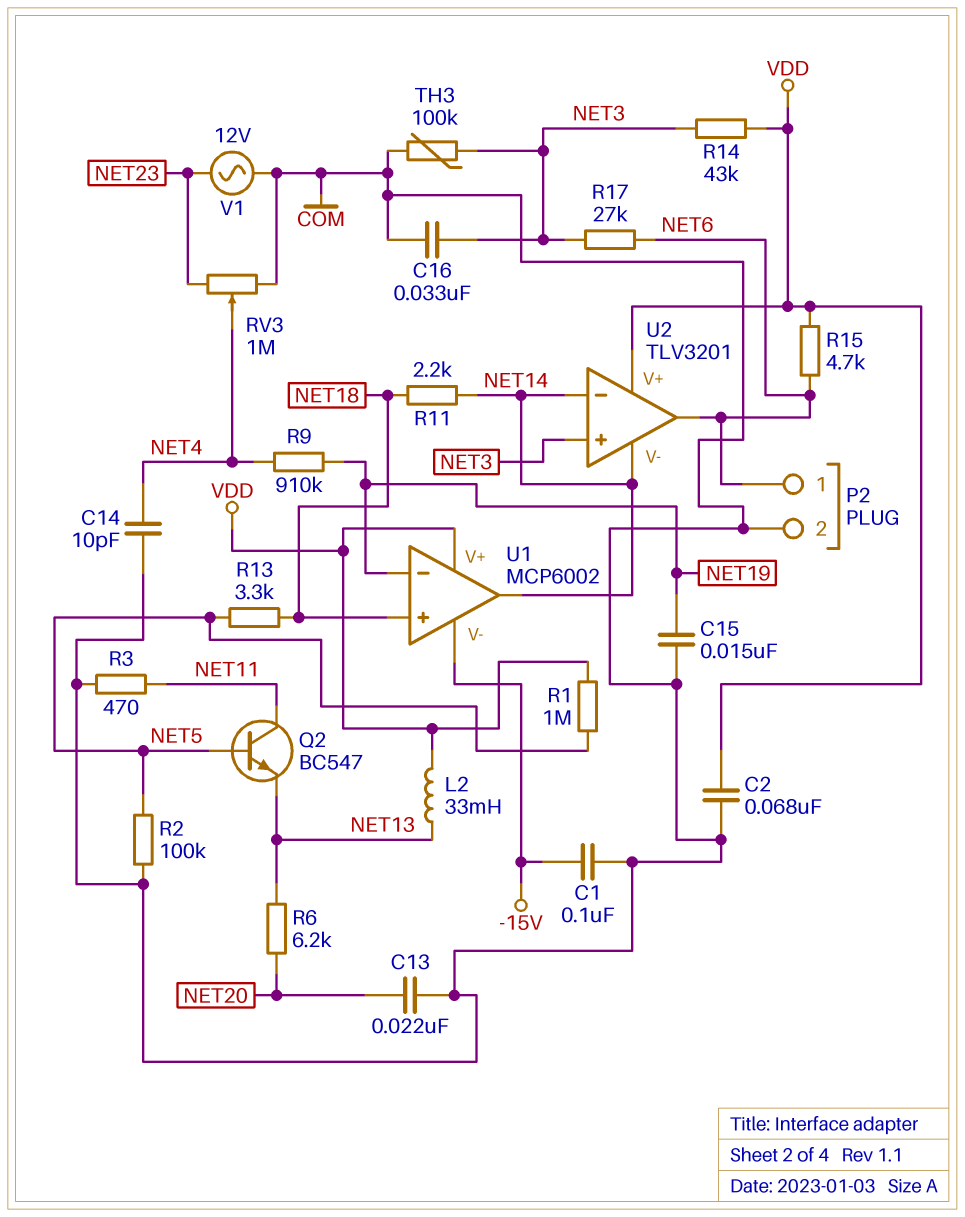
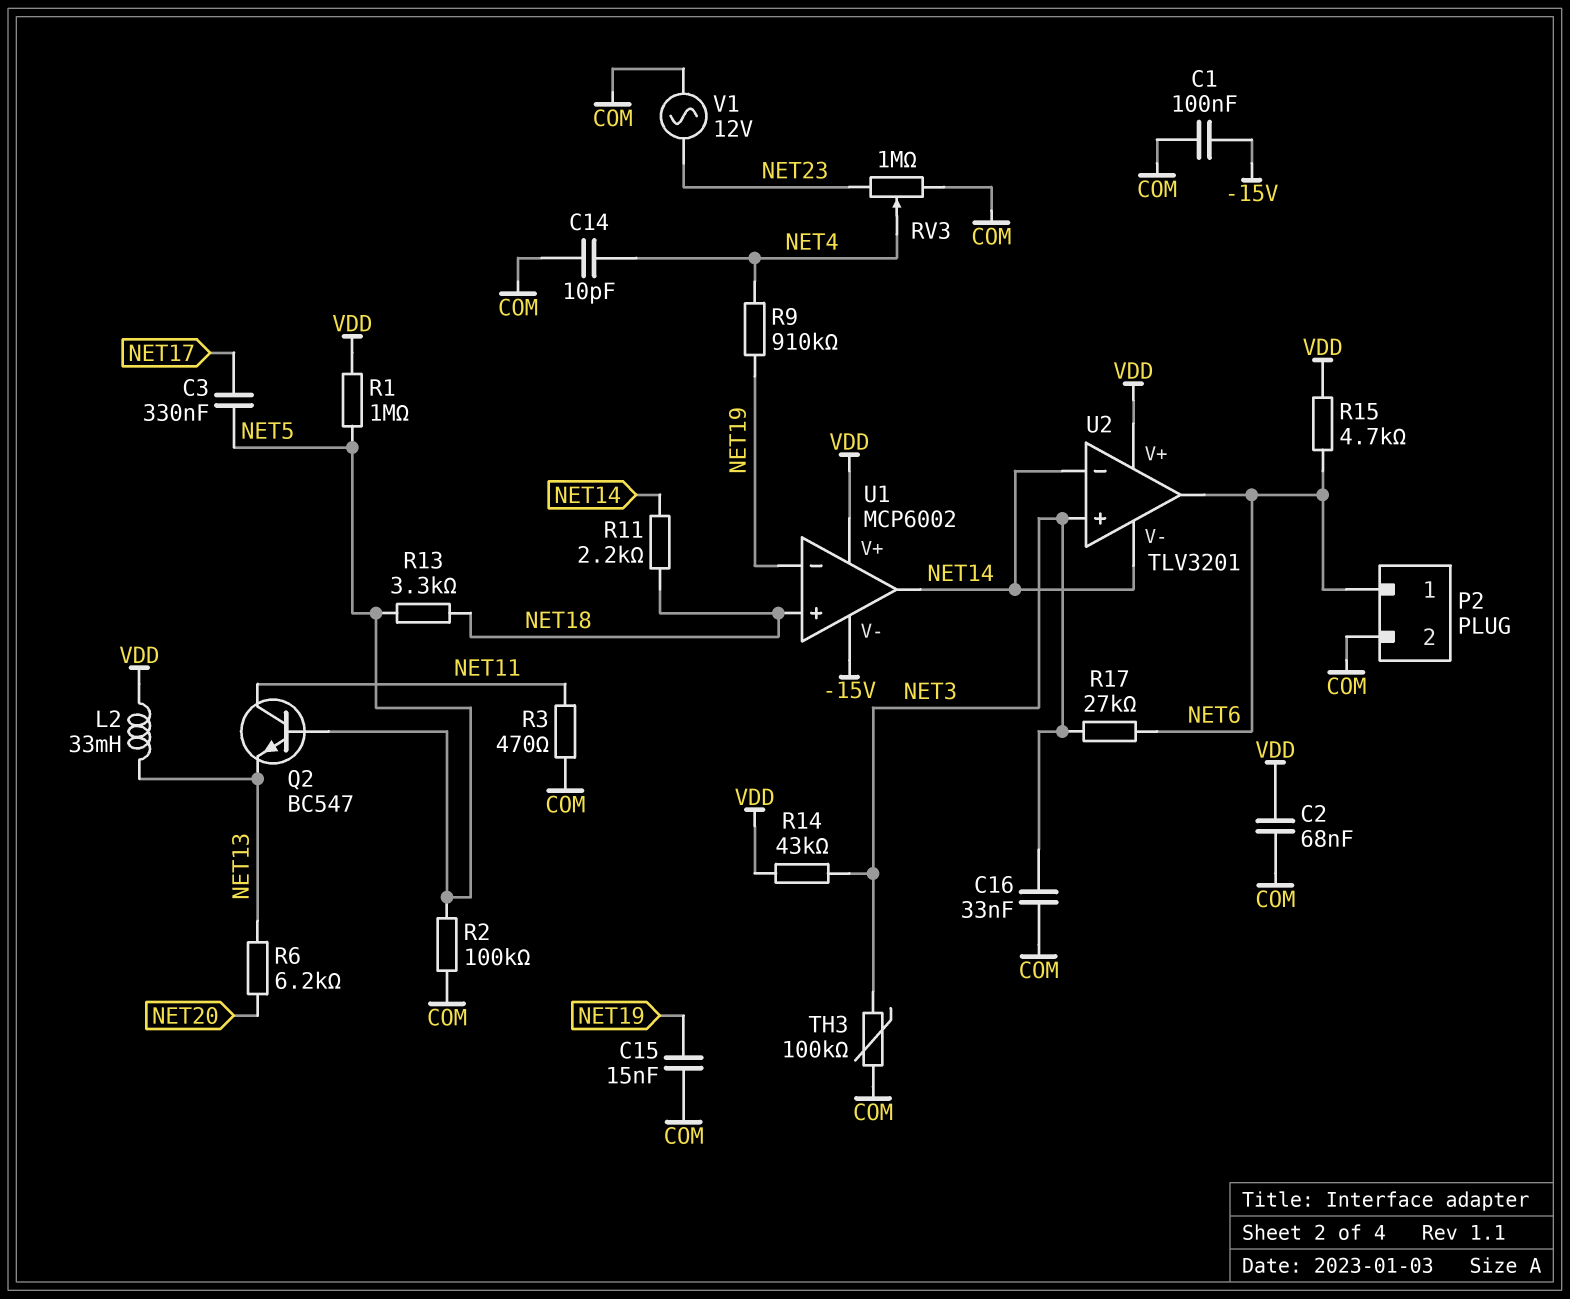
C3: none -> 330nF (NET5, NET17)
C13: 22nF (COM, NET20) -> none

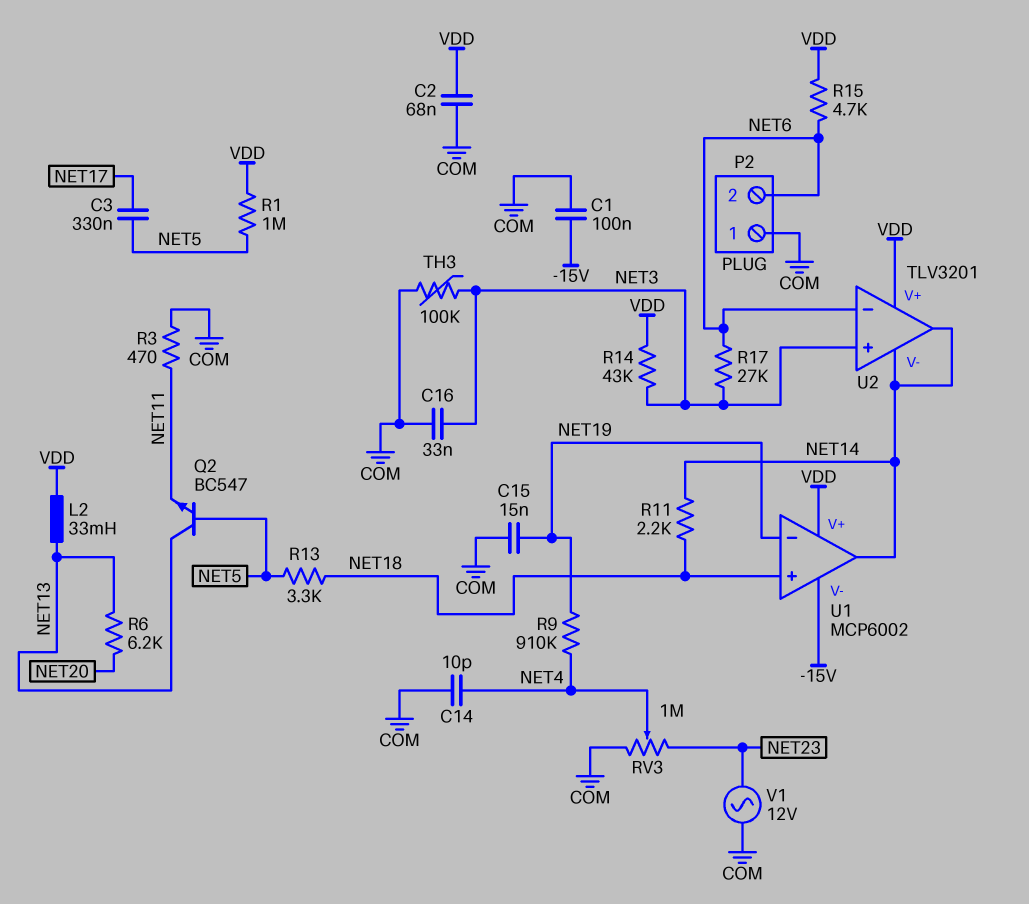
P2 pin 1: NET6 -> COM
P2 pin 2: COM -> NET6
Q2: NPN BC547 (B NET5, C NET11, E NET13) -> NPN BC547 (B NET5, C NET13, E NET11)
R2: 100k (COM, NET5) -> none
U2 pin in-: NET14 -> NET6
U2 pin out: NET6 -> NET14

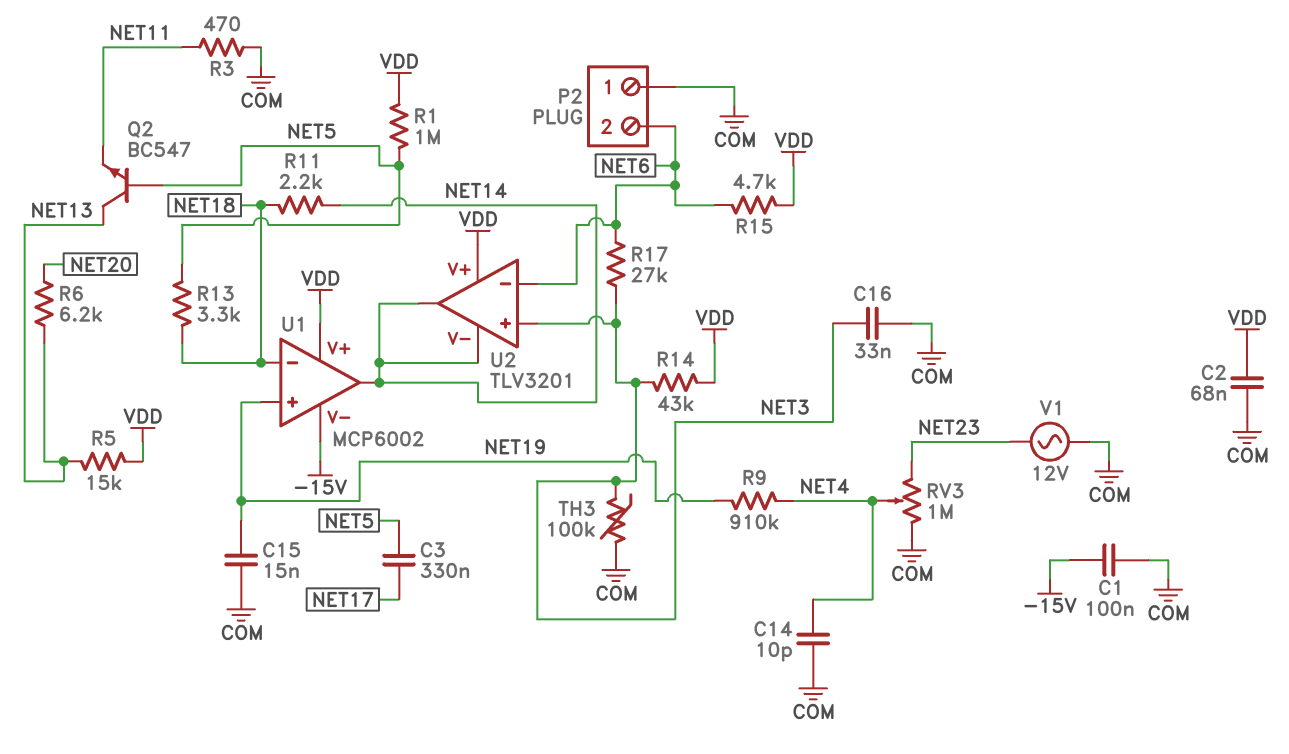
L2: 33mH (NET13, VDD) -> none
R5: none -> 15k (NET13, VDD)
U1 pin in+: NET18 -> NET19
U1 pin in-: NET19 -> NET18

